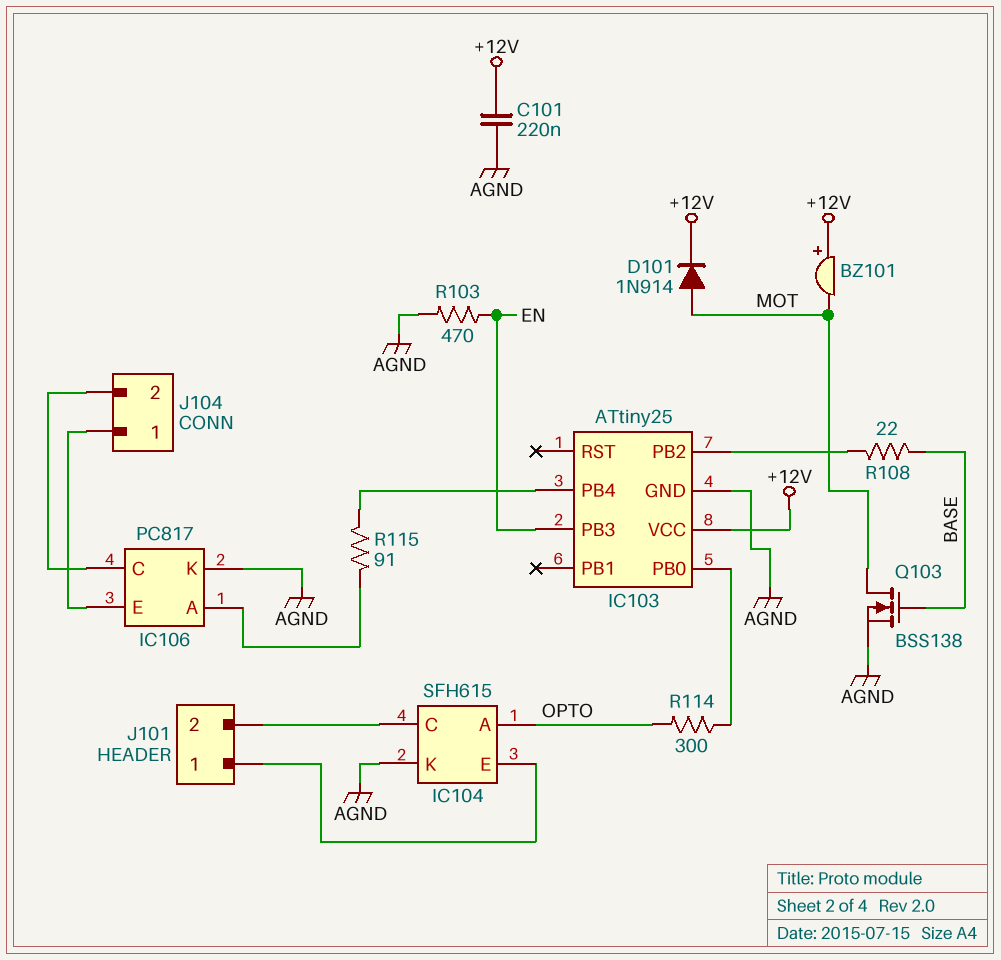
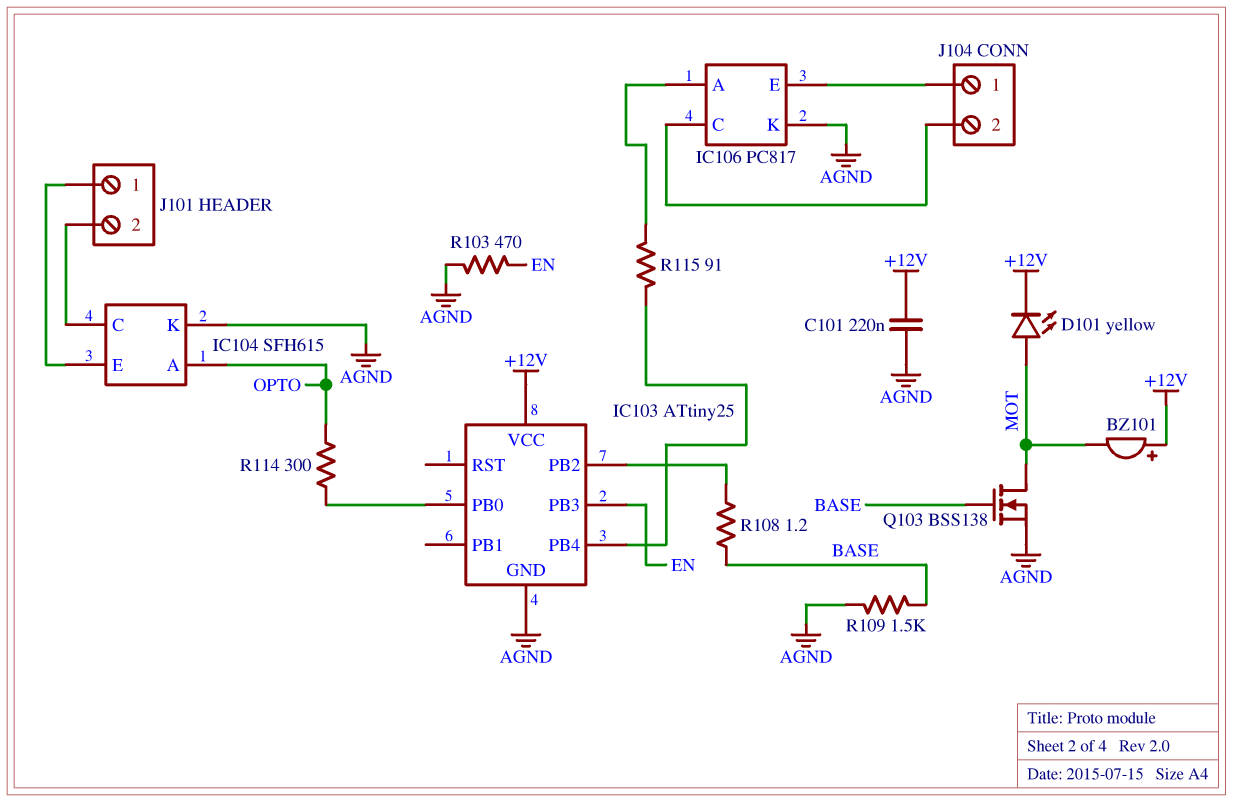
D101: diode 1N914 (A MOT, K +12V) -> LED yellow (A MOT, K +12V)
R108: 22 (BASE, IC103/PB2) -> 1.2 (BASE, IC103/PB2)
R109: none -> 1.5k (AGND, BASE)

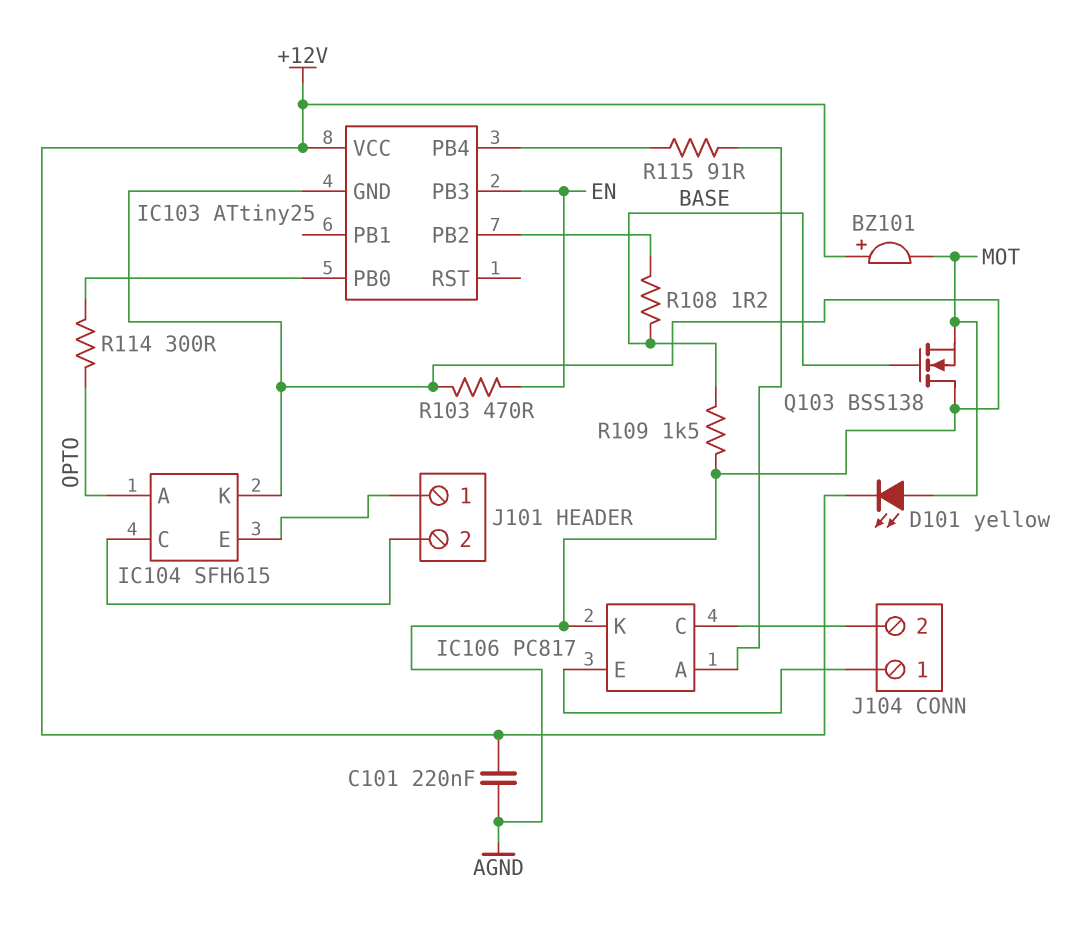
Q103: NMOS BSS138 (G BASE, D MOT, S AGND) -> NMOS BSS138 (G BASE, D AGND, S MOT)

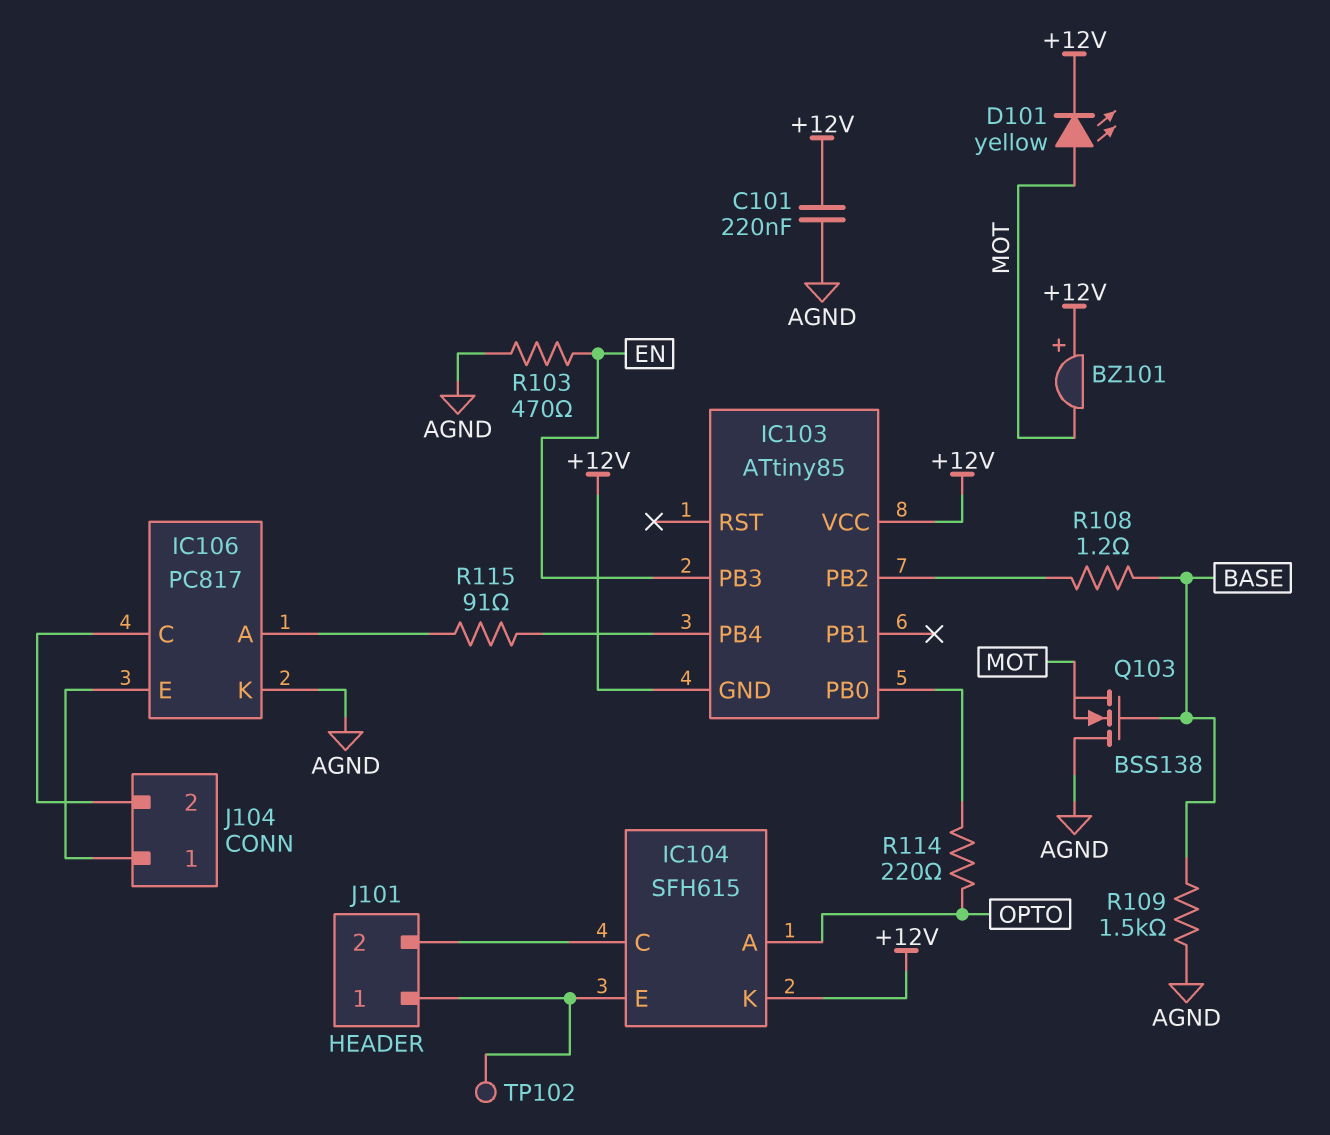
IC103: ATtiny25 -> ATtiny85
IC103 pin GND: AGND -> +12V
IC104 pin K: AGND -> +12V
R114: 300 (IC103/PB0, OPTO) -> 220 (IC103/PB0, OPTO)
TP102: none -> test point (IC104/E)

